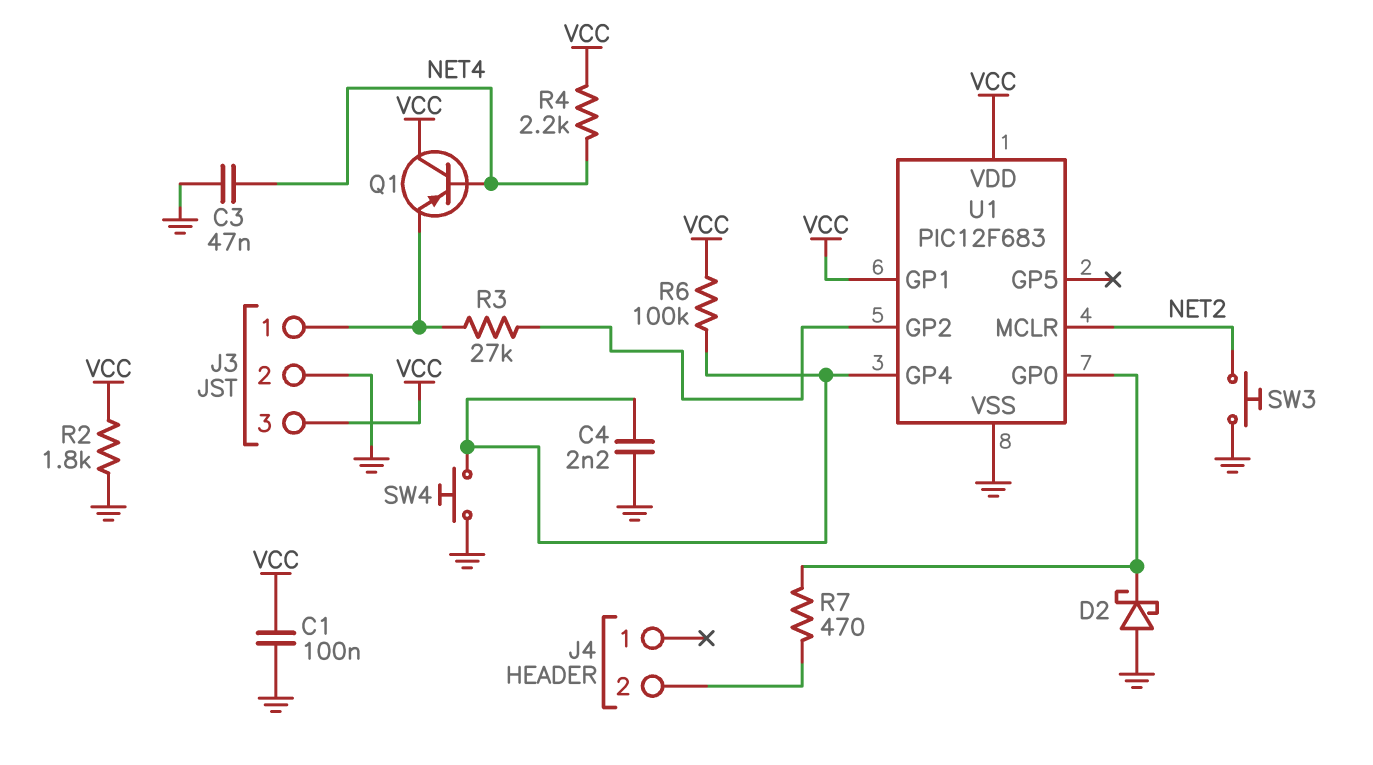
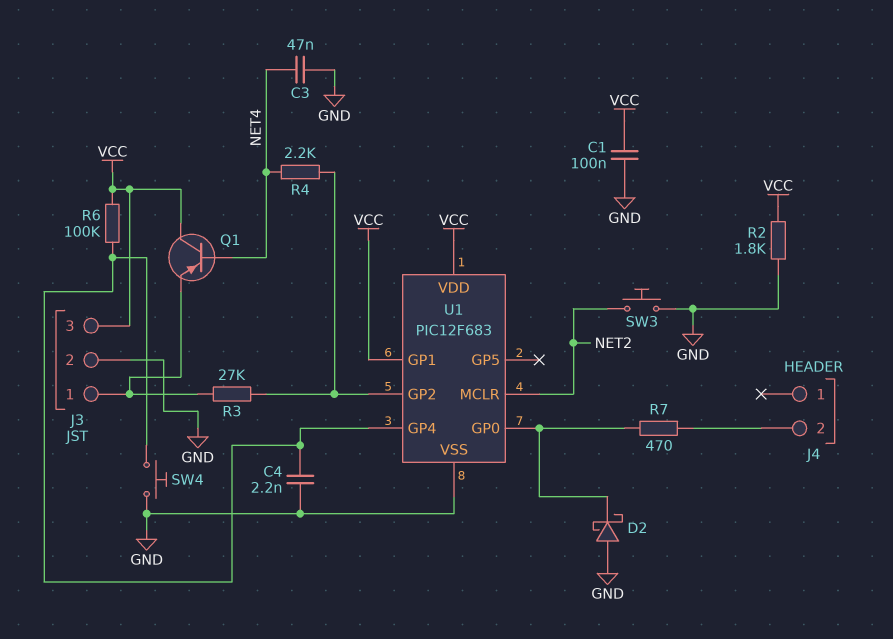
R4: 2.2k (NET4, VCC) -> 2.2k (NET4, U1/GP2)

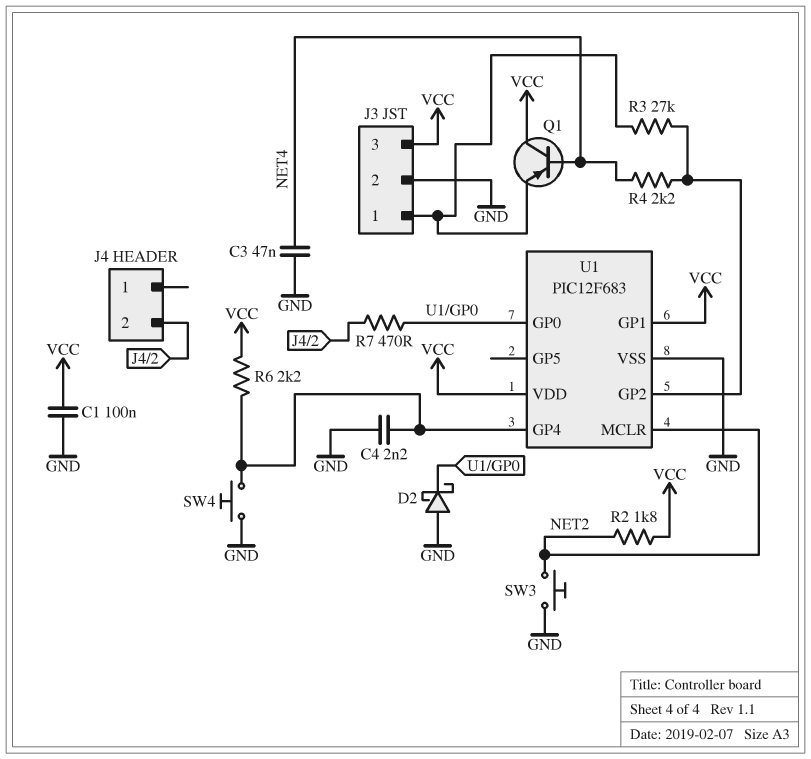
R2: 1.8k (GND, VCC) -> 1.8k (NET2, VCC)
R6: 100k (U1/GP4, VCC) -> 2.2k (U1/GP4, VCC)

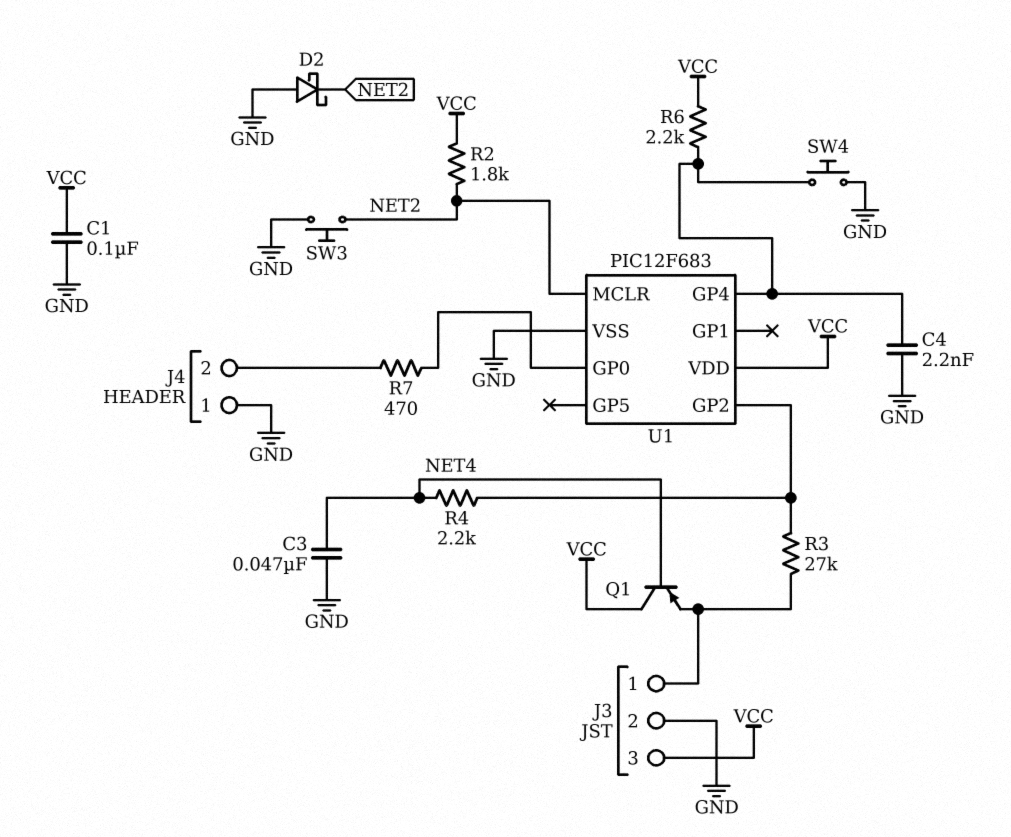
D2: schottky (A GND, K U1/GP0) -> schottky (A GND, K NET2)
J4 pin 1: none -> GND
U1 pin GP1: VCC -> none

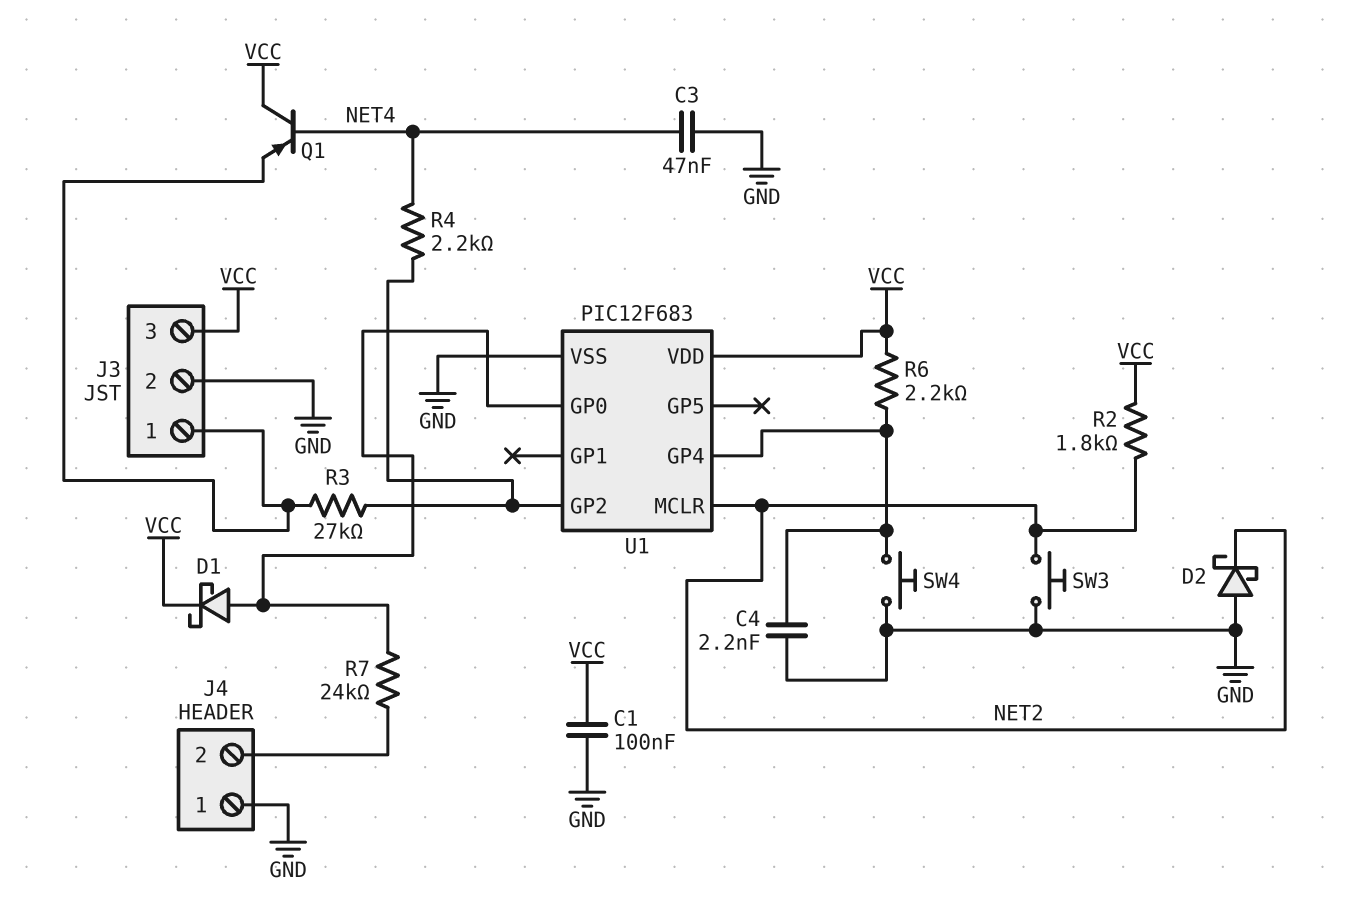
D1: none -> schottky (A U1/GP0, K VCC)
R7: 470 (J4/2, U1/GP0) -> 24k (J4/2, U1/GP0)

